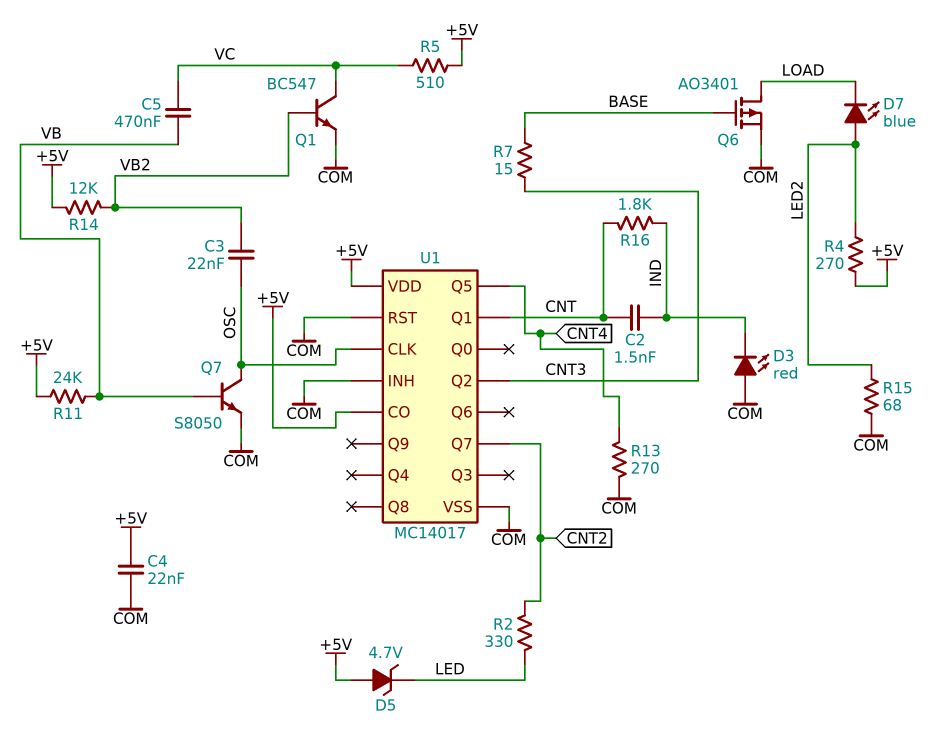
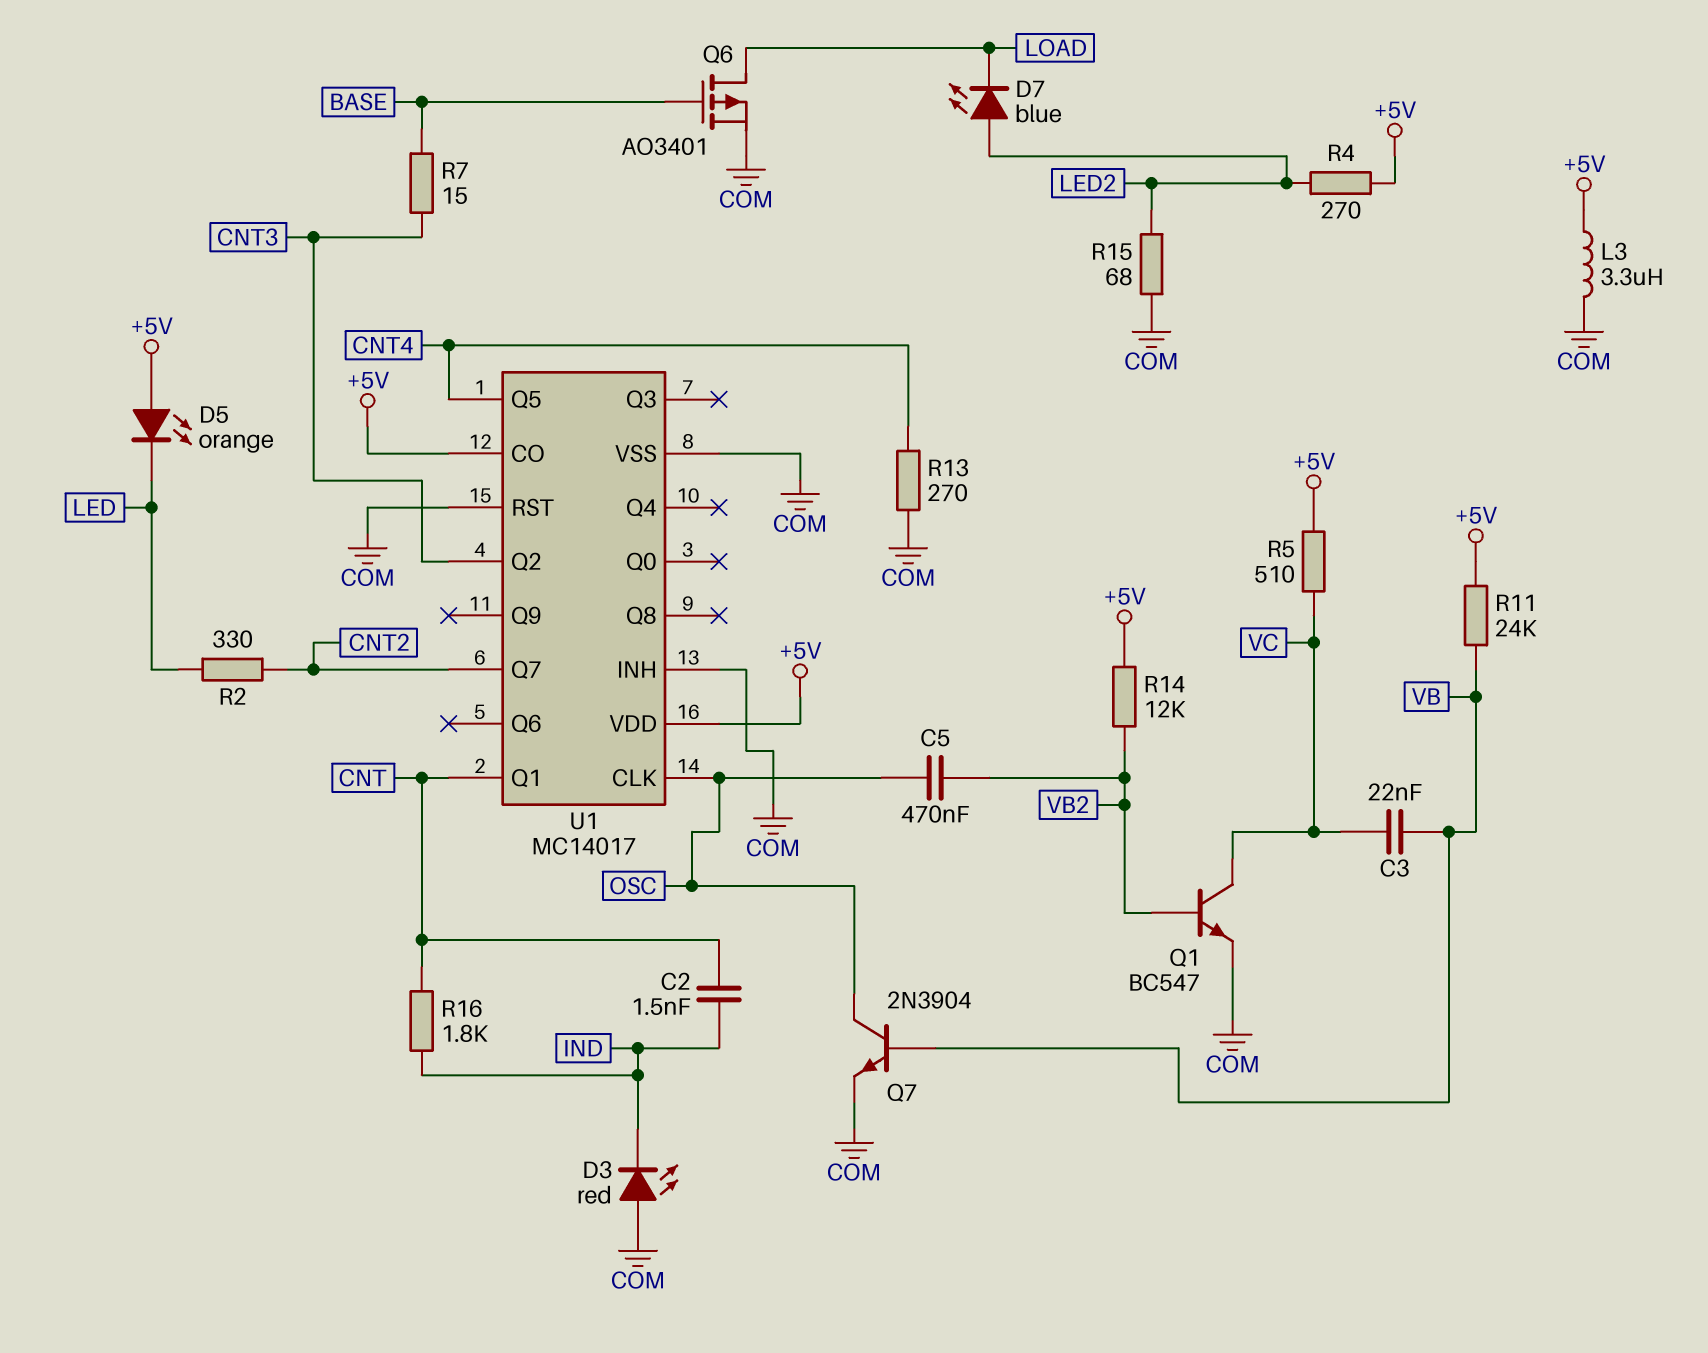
C3: 22nF (OSC, VB2) -> 22nF (VB, VC)
C4: 22nF (+5V, COM) -> none
C5: 470nF (VB, VC) -> 470nF (OSC, VB2)
D5: zener 4.7V (A +5V, K LED) -> LED orange (A +5V, K LED)
L3: none -> 3.3uH (+5V, COM)
Q7: NPN S8050 (B VB, C OSC, E COM) -> NPN 2N3904 (B VB, C OSC, E COM)

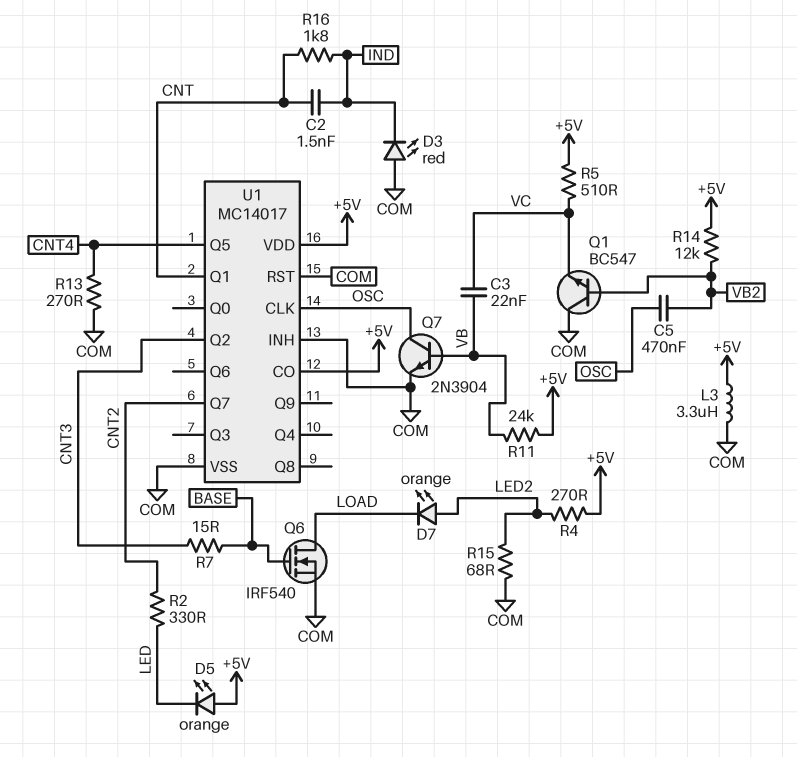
D7: LED blue (A LED2, K LOAD) -> LED orange (A LED2, K LOAD)
Q1: NPN BC547 (B VB2, C VC, E COM) -> NPN BC547 (B VB2, C COM, E VC)
Q6: PMOS AO3401 (G BASE, D LOAD, S COM) -> NMOS IRF540 (G BASE, D LOAD, S COM)

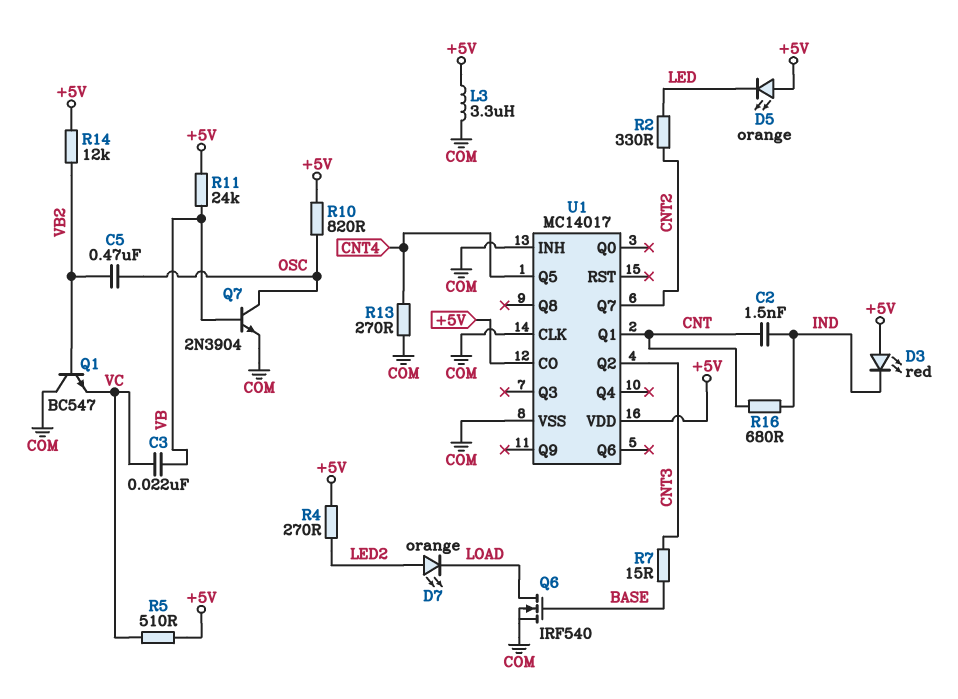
D3: LED red (A COM, K IND) -> LED red (A +5V, K IND)
R10: none -> 820 (+5V, OSC)
R15: 68 (COM, LED2) -> none
R16: 1.8k (CNT, IND) -> 680 (CNT, IND)
U1 pin CLK: OSC -> COM
U1 pin RST: COM -> none

